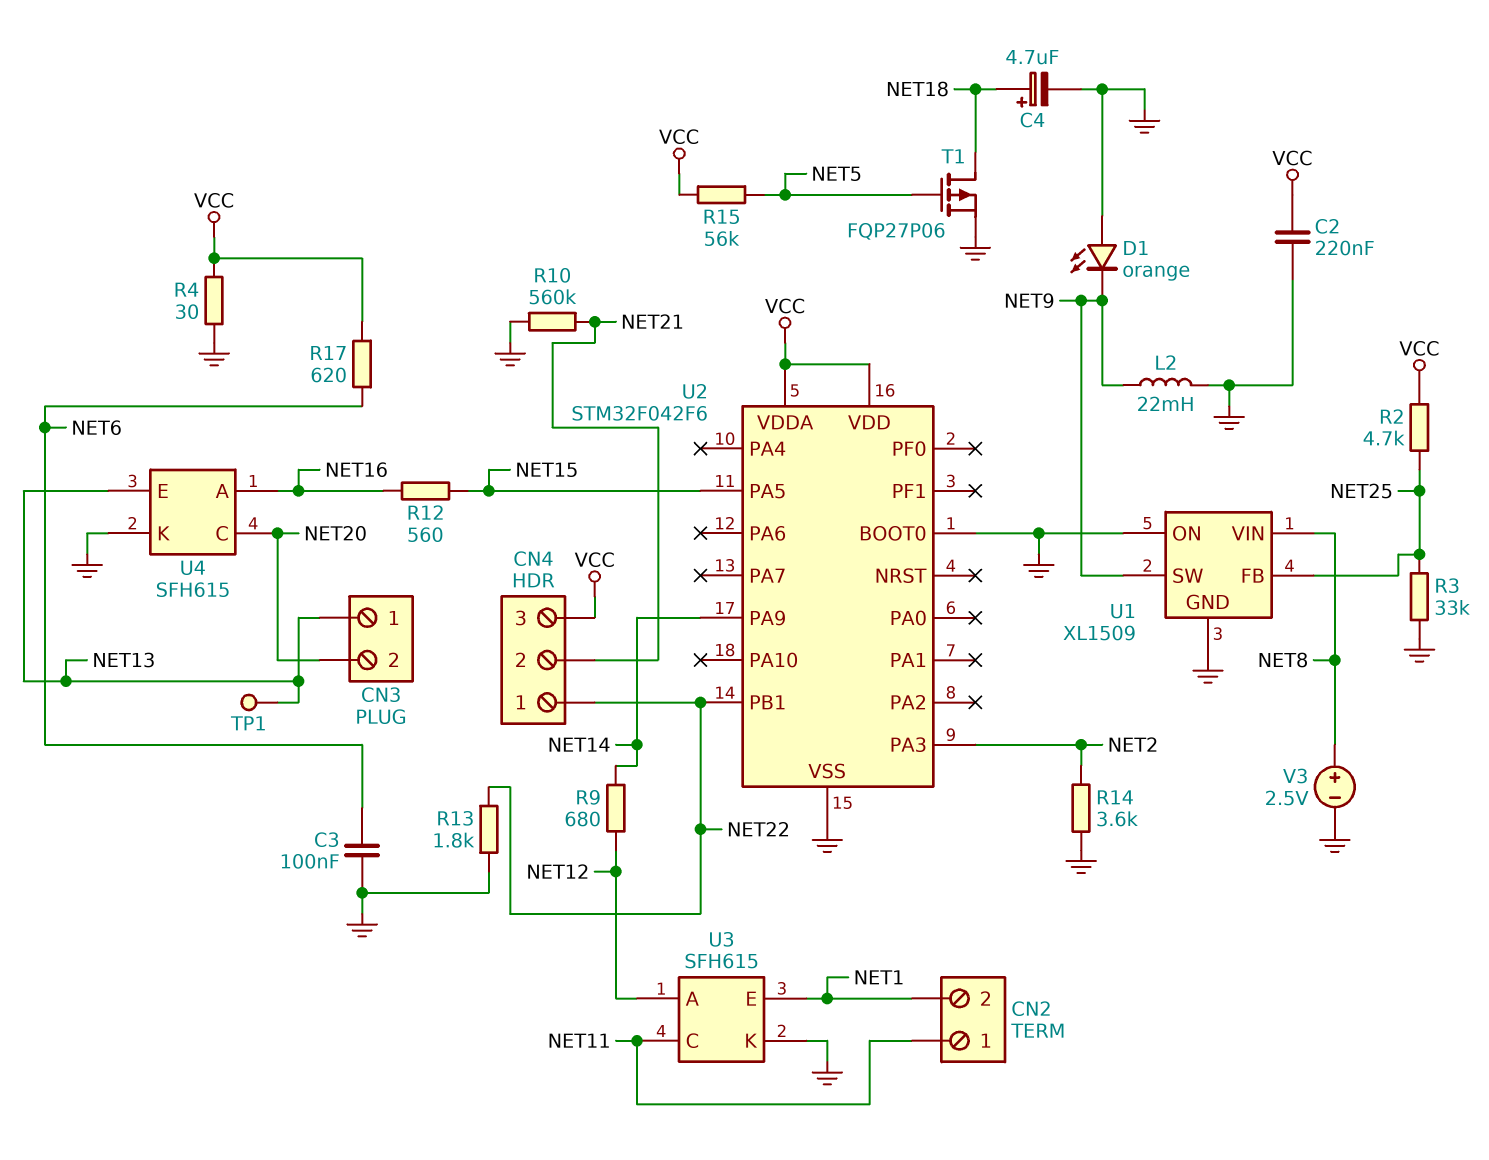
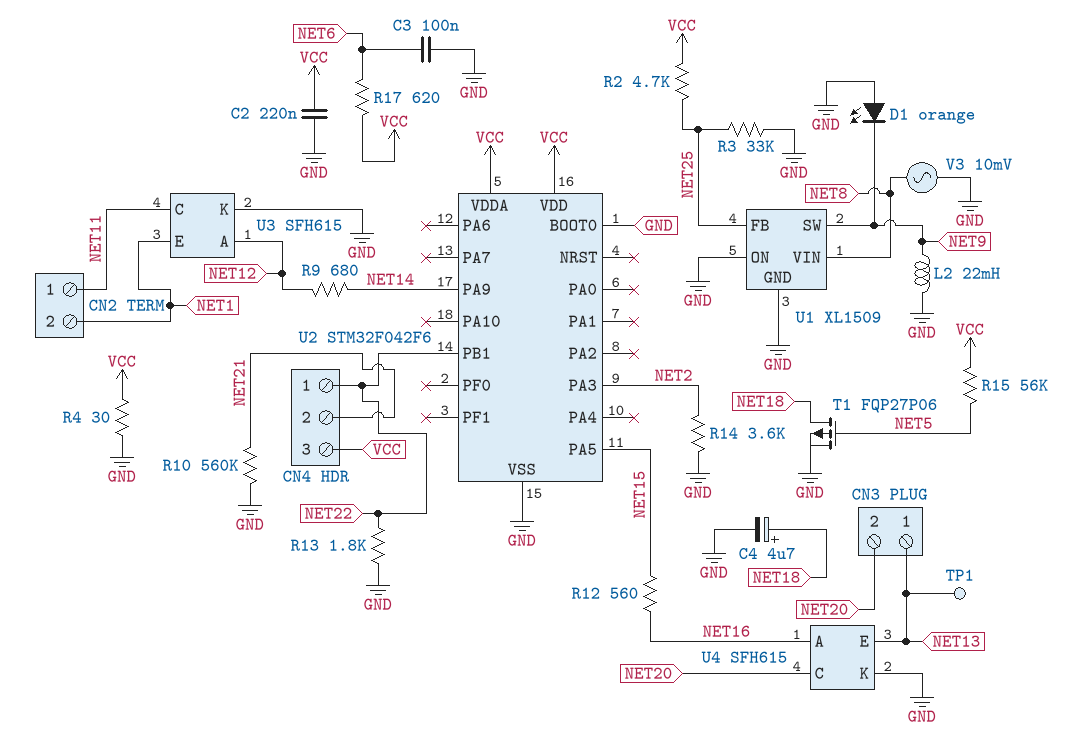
V3: 2.5V (plus NET8, minus GND) -> AC 10mV (GND, NET8)

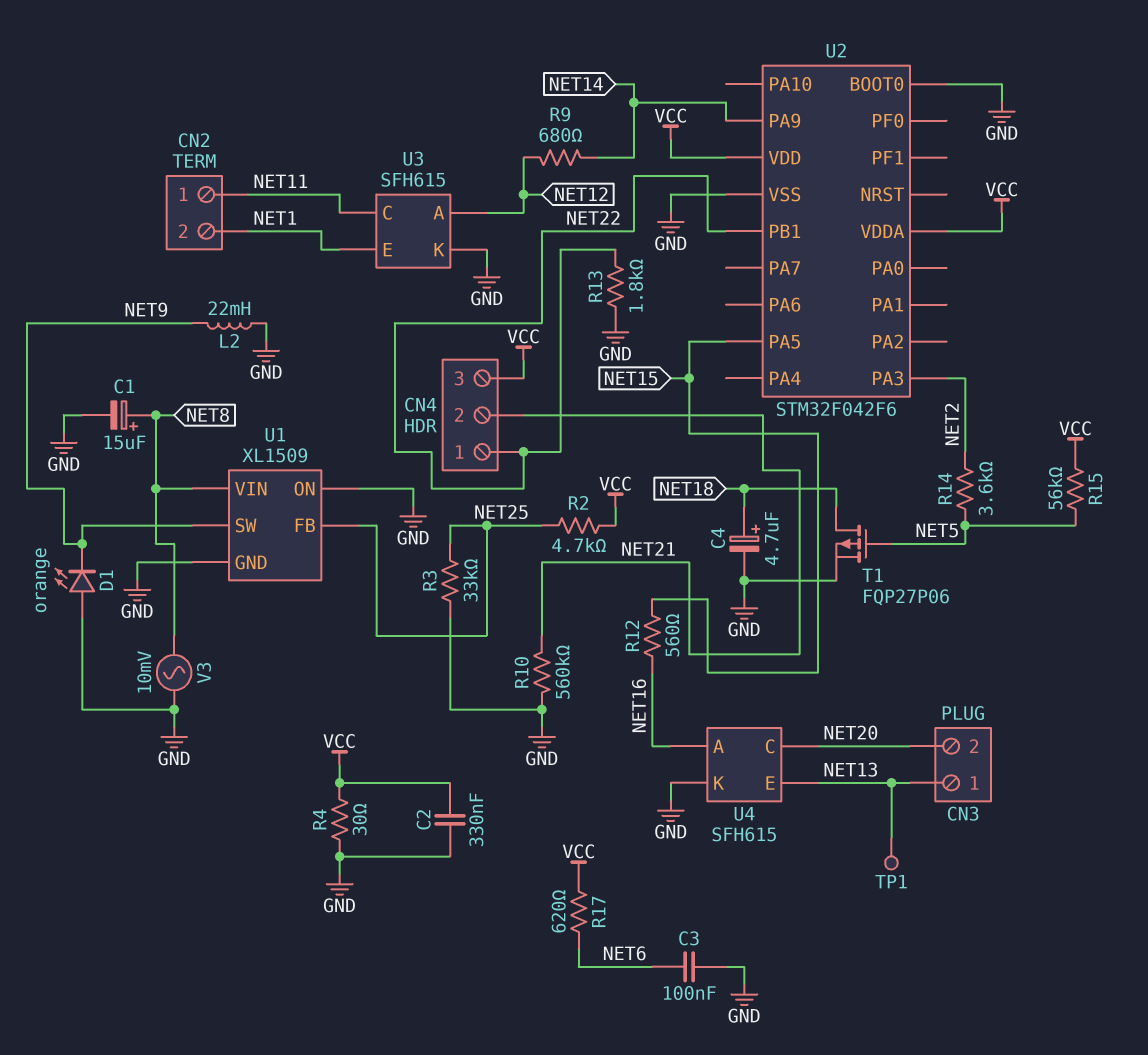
C1: none -> 15uF (plus NET8, minus GND)
C2: 220nF (GND, VCC) -> 330nF (GND, VCC)
R14: 3.6k (GND, NET2) -> 3.6k (NET2, NET5)

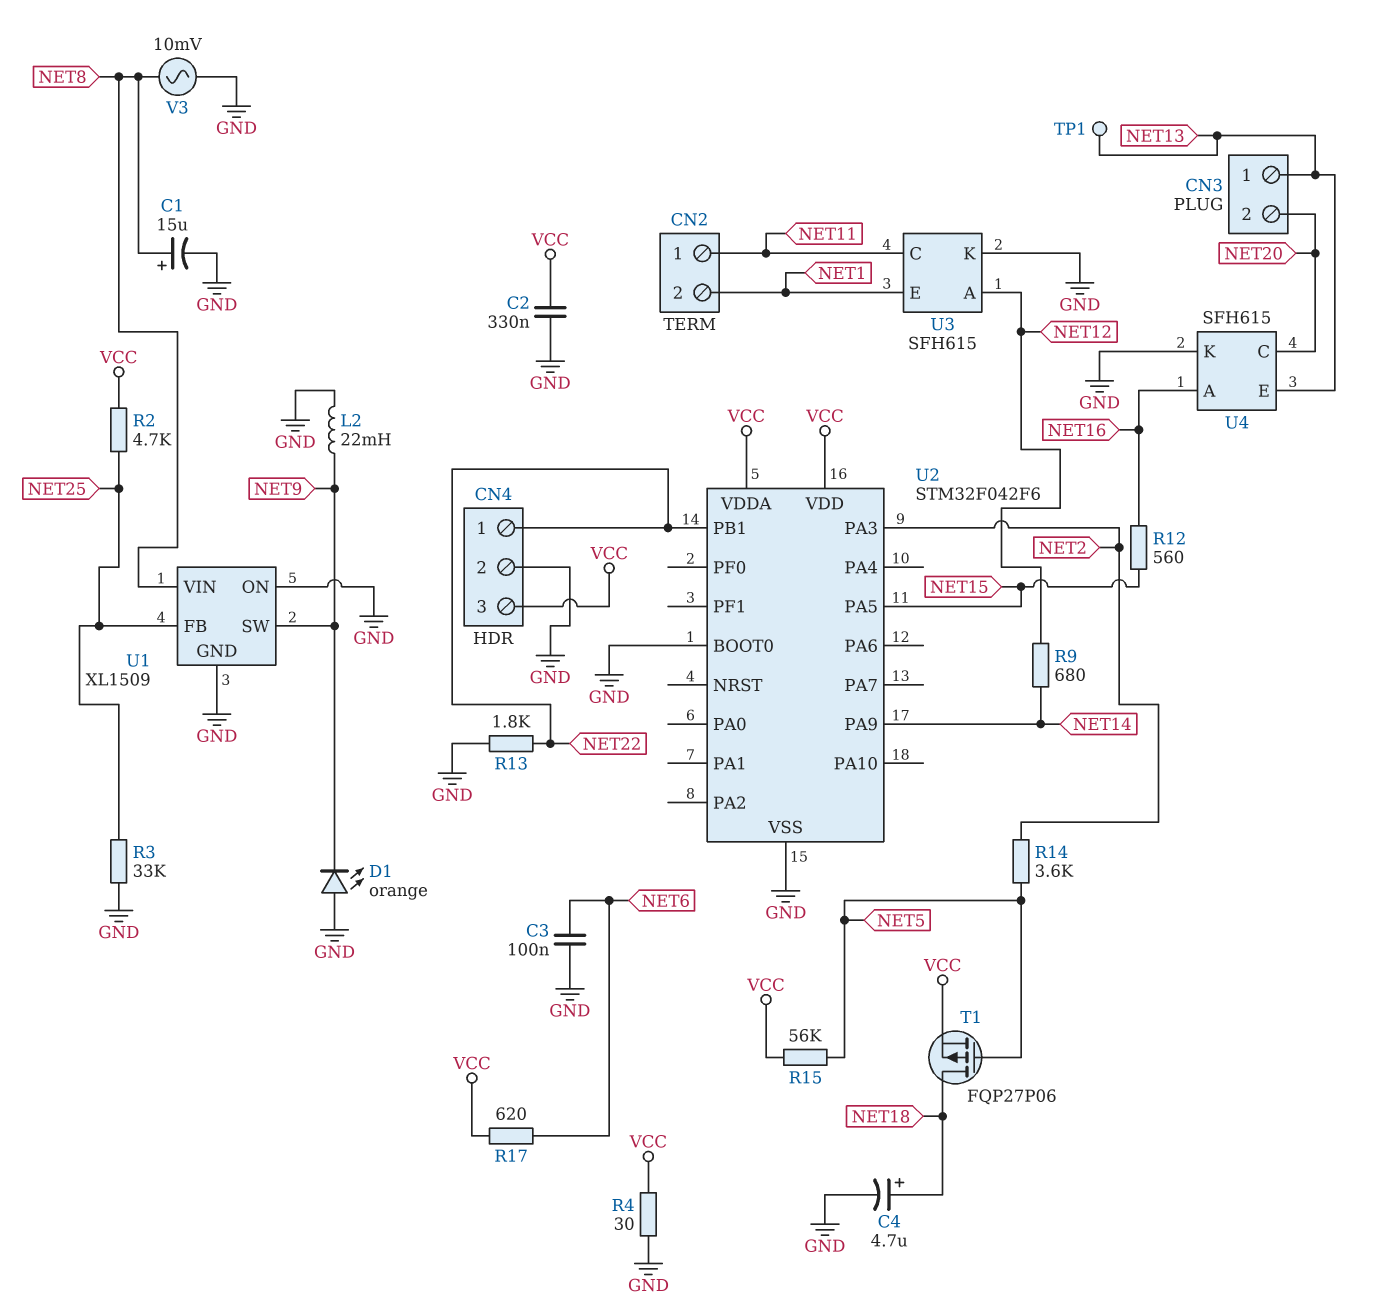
CN4 pin 2: NET21 -> GND
R10: 560k (GND, NET21) -> none
T1: PMOS FQP27P06 (G NET5, D NET18, S GND) -> PMOS FQP27P06 (G NET5, D NET18, S VCC)

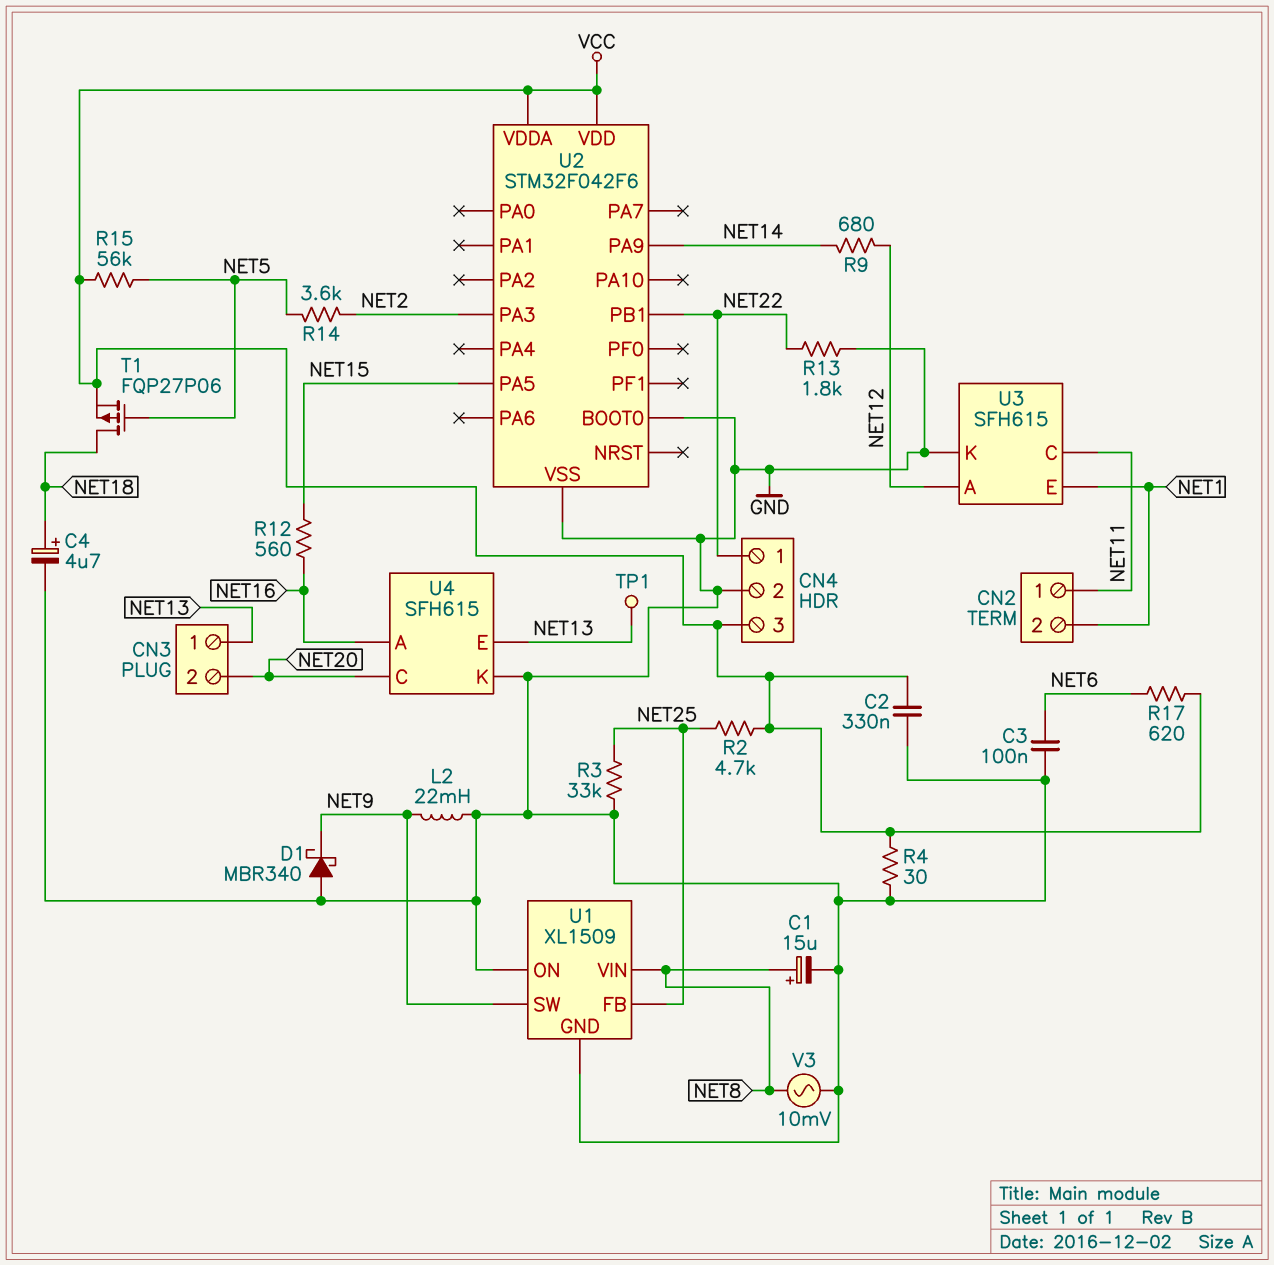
D1: LED orange (A GND, K NET9) -> schottky MBR340 (A GND, K NET9)

